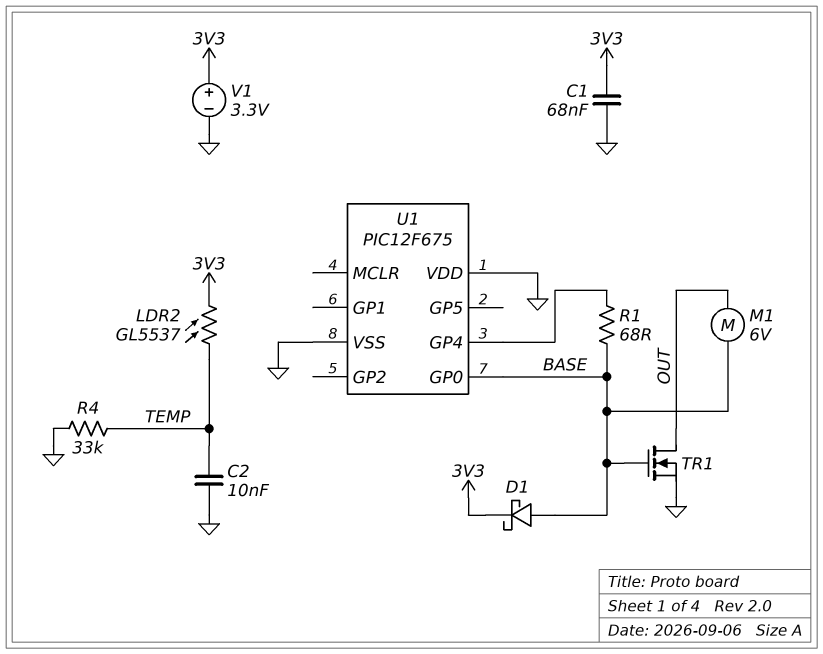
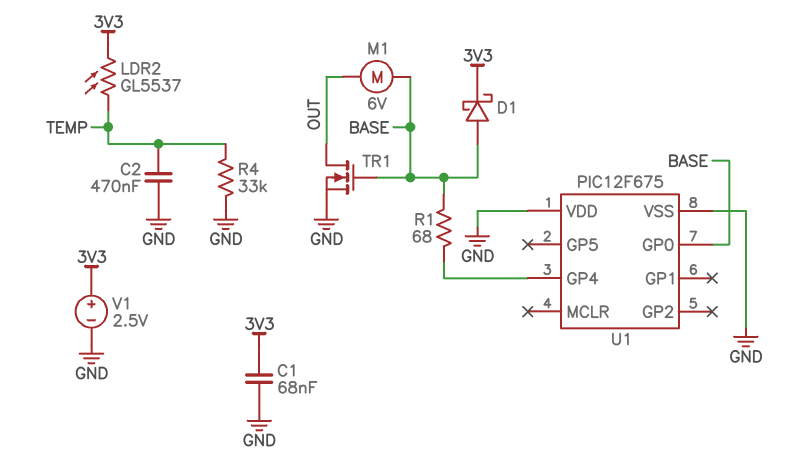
C2: 10nF (GND, TEMP) -> 470nF (GND, TEMP)
V1: 3.3V (plus 3V3, minus GND) -> 2.5V (plus 3V3, minus GND)

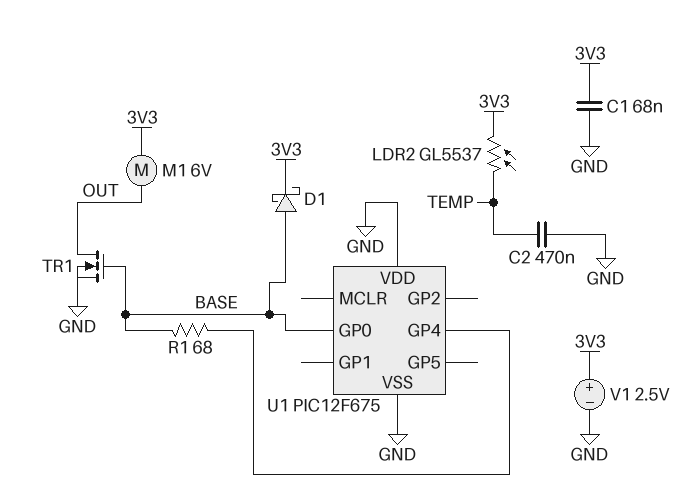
M1: motor 6V (BASE, OUT) -> motor 6V (3V3, OUT)
R4: 33k (GND, TEMP) -> none

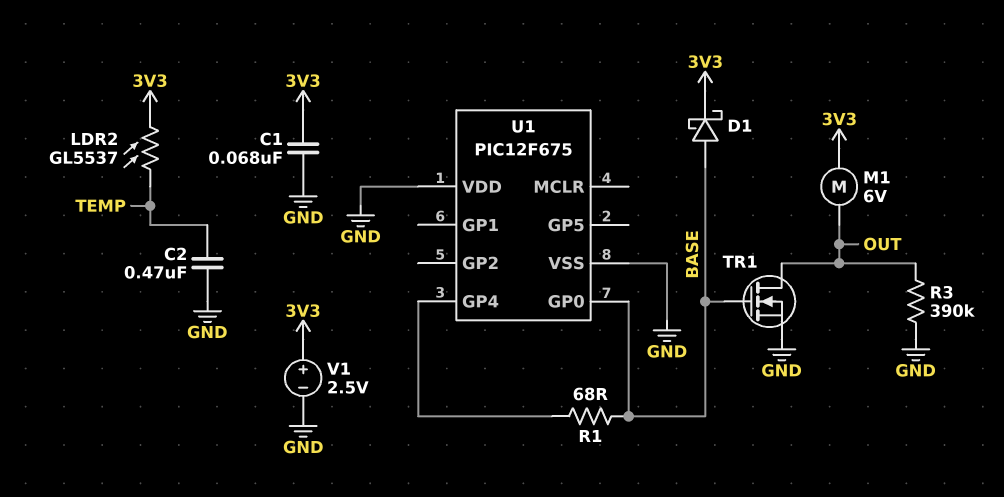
R3: none -> 390k (GND, OUT)

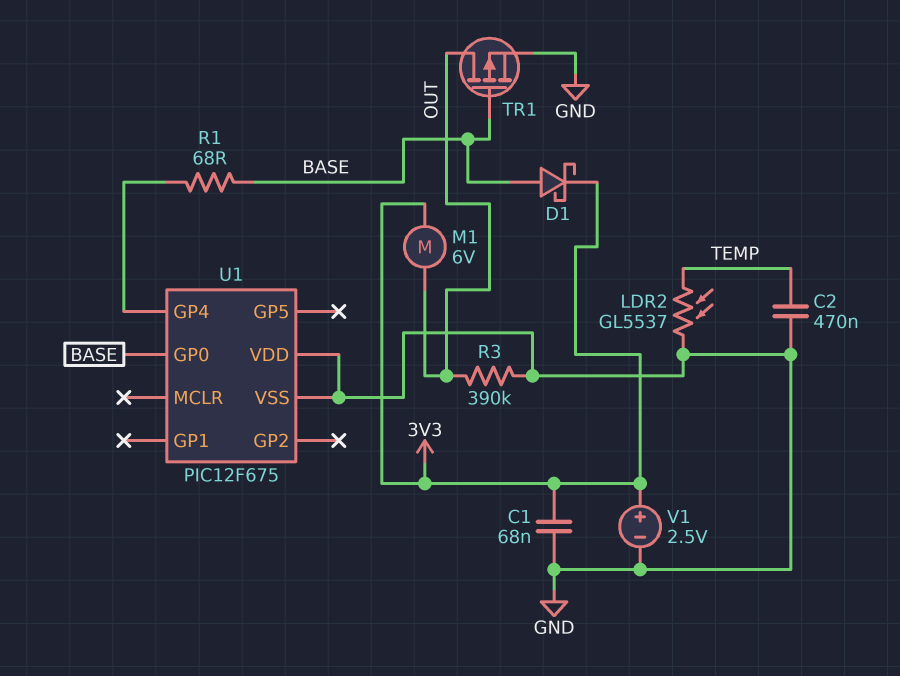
LDR2: GL5537 (3V3, TEMP) -> GL5537 (GND, TEMP)
TR1: NMOS (G BASE, D OUT, S GND) -> PMOS (G BASE, D OUT, S GND)

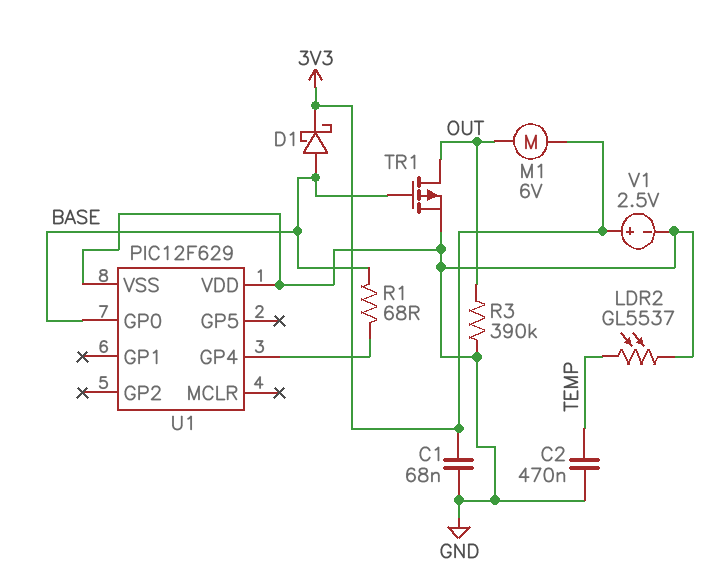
U1: PIC12F675 -> PIC12F629

